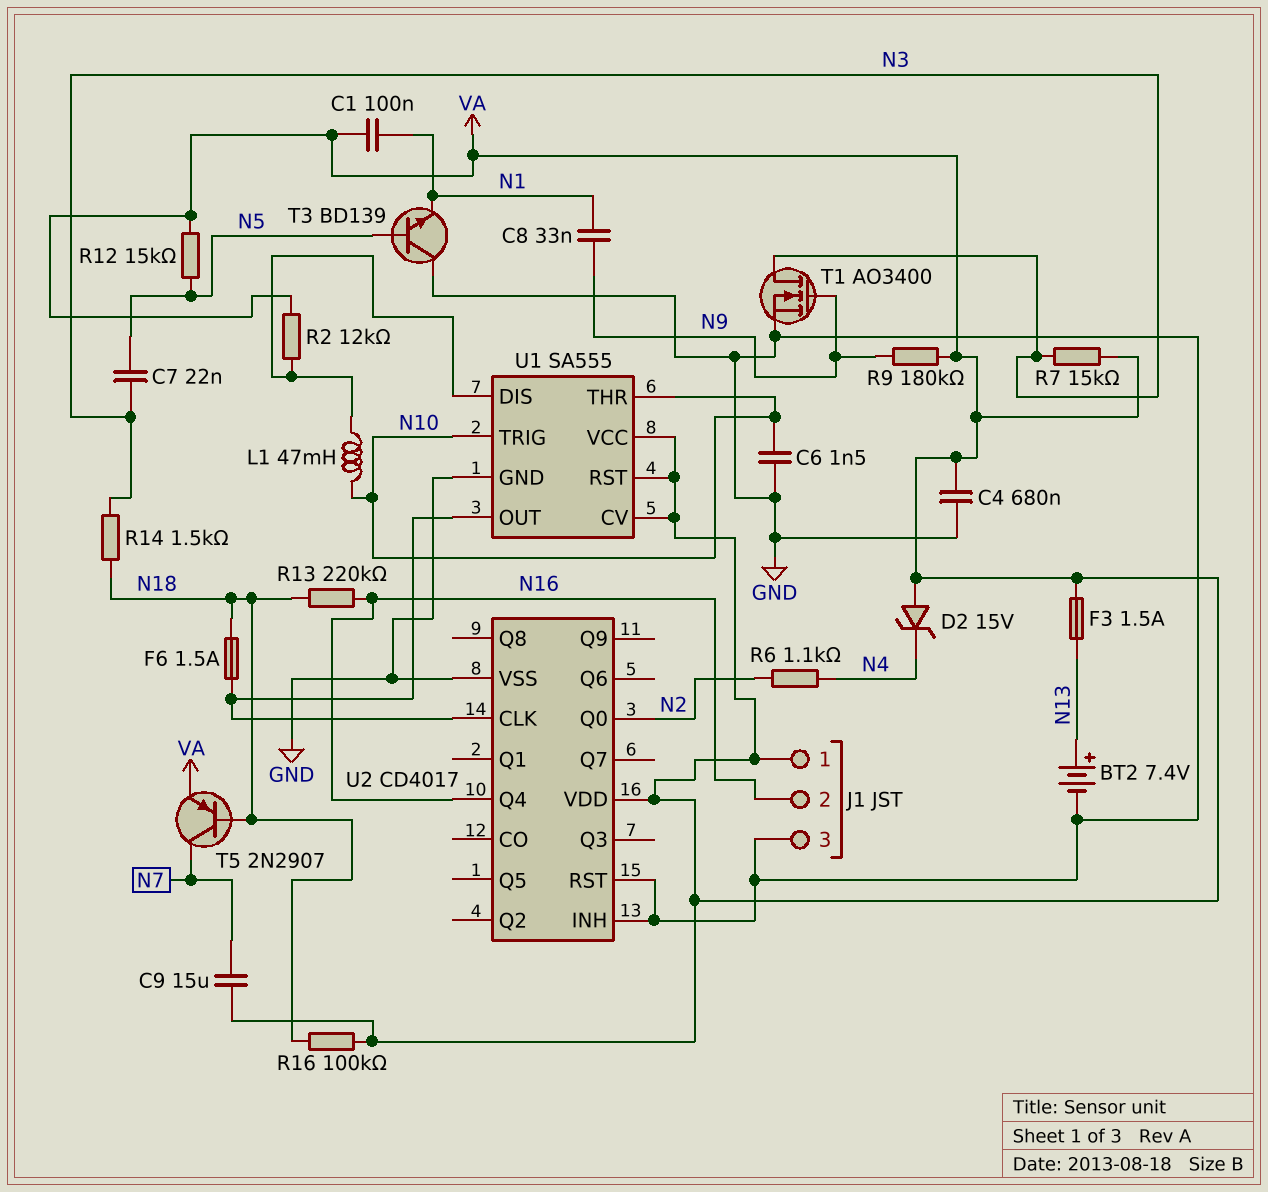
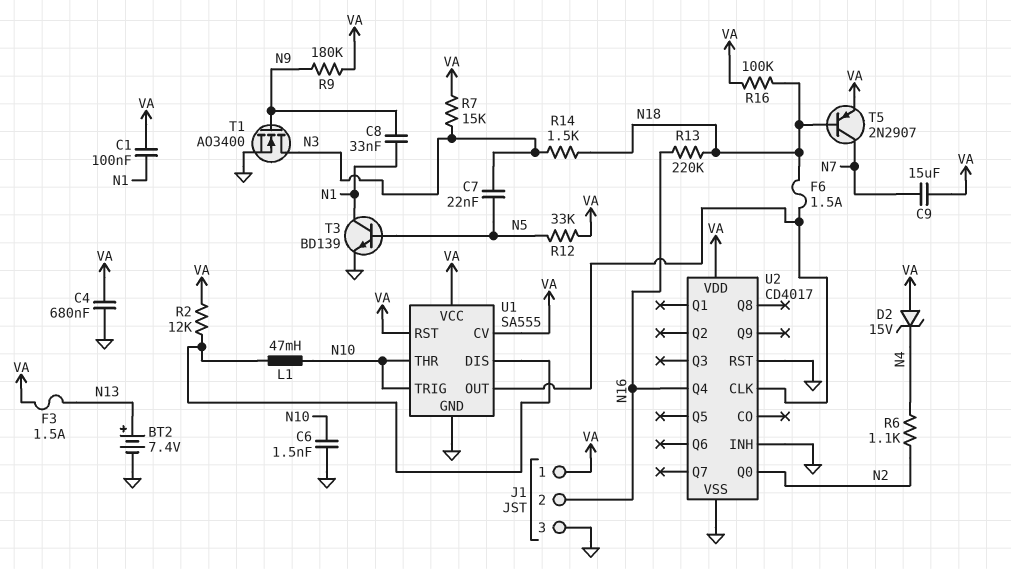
R12: 15k (N5, VA) -> 33k (N5, VA)
T3: NPN BD139 (B N5, C GND, E N1) -> NPN BD139 (B N5, C N1, E GND)

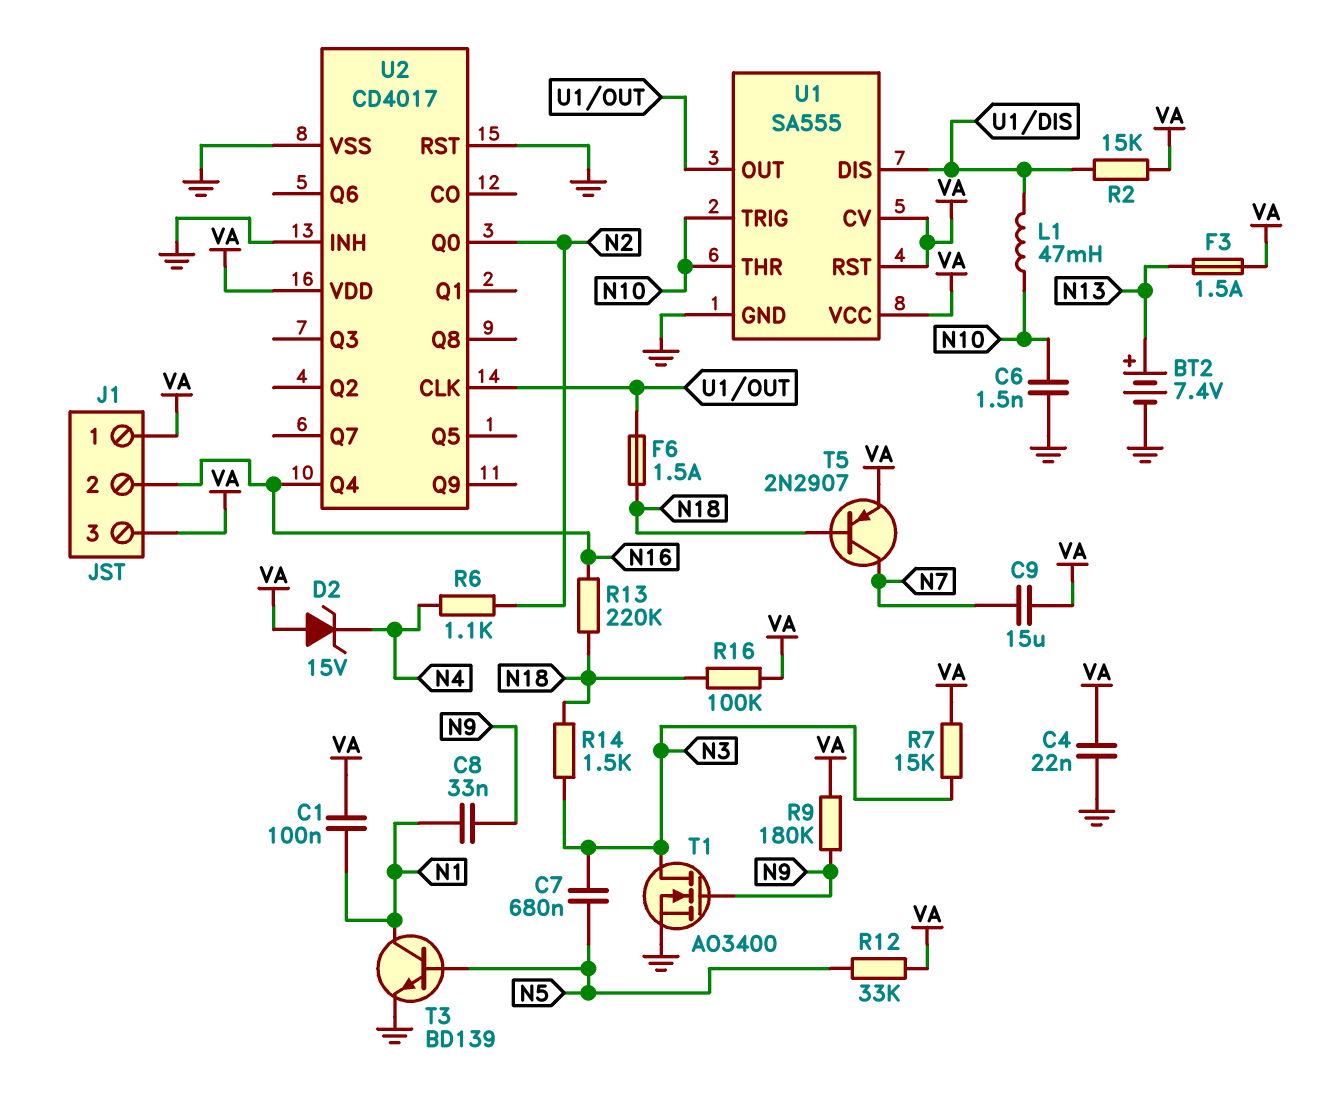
C4: 680nF (GND, VA) -> 22nF (GND, VA)
C7: 22nF (N3, N5) -> 680nF (N3, N5)
J1 pin 3: GND -> VA
R2: 12k (U1/DIS, VA) -> 15k (U1/DIS, VA)

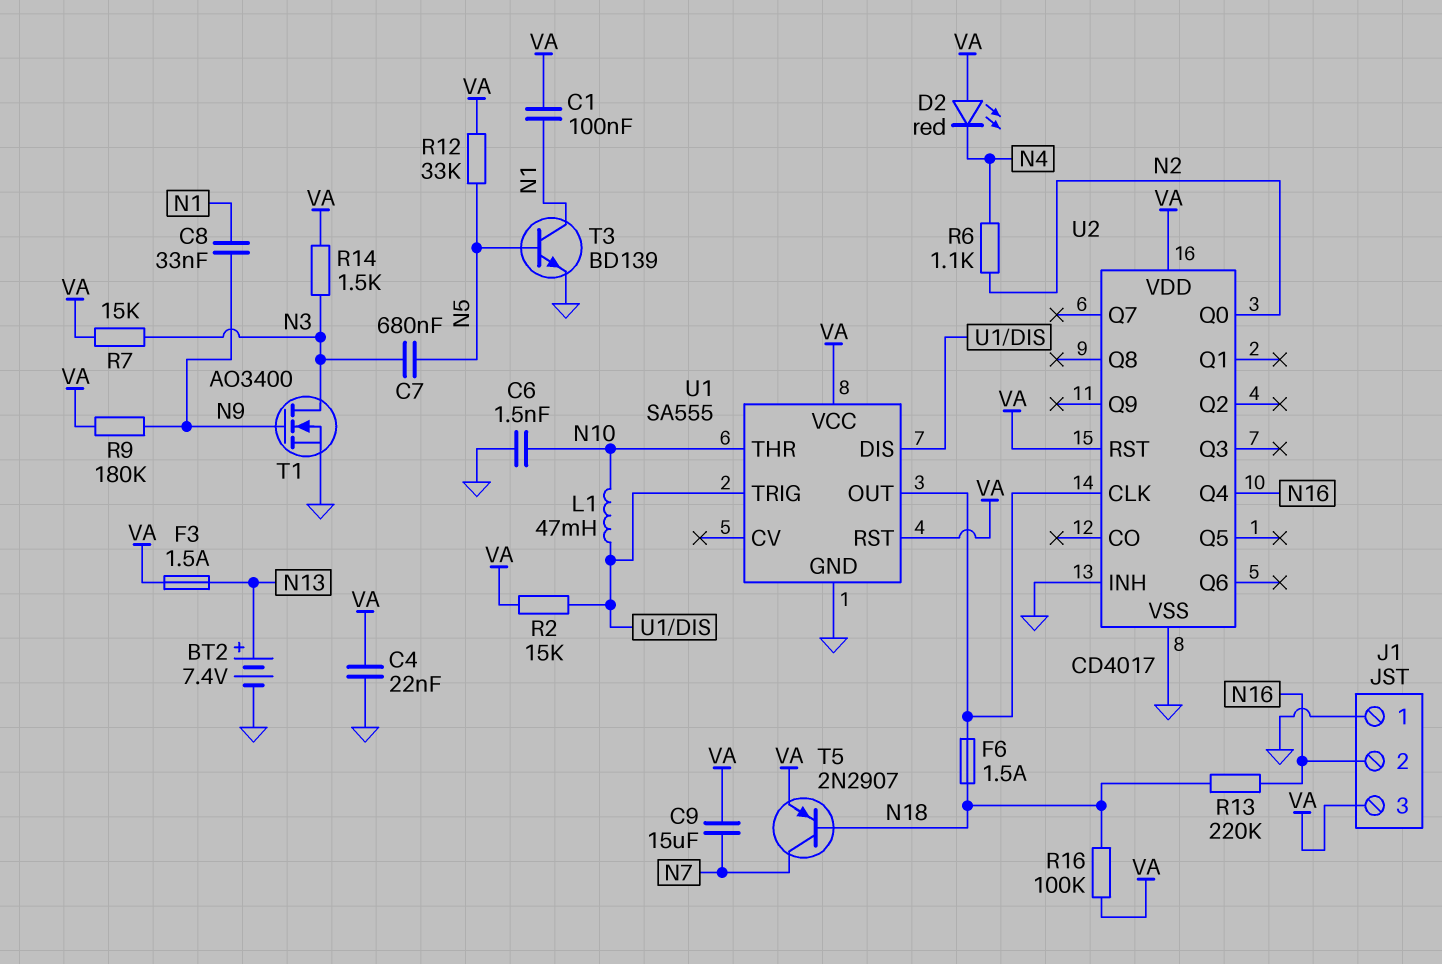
D2: zener 15V (A VA, K N4) -> LED red (A VA, K N4)
J1 pin 1: VA -> GND
R14: 1.5k (N3, N18) -> 1.5k (N3, VA)
U1 pin CV: VA -> none
U1 pin TRIG: N10 -> U1/DIS
U2 pin RST: GND -> VA

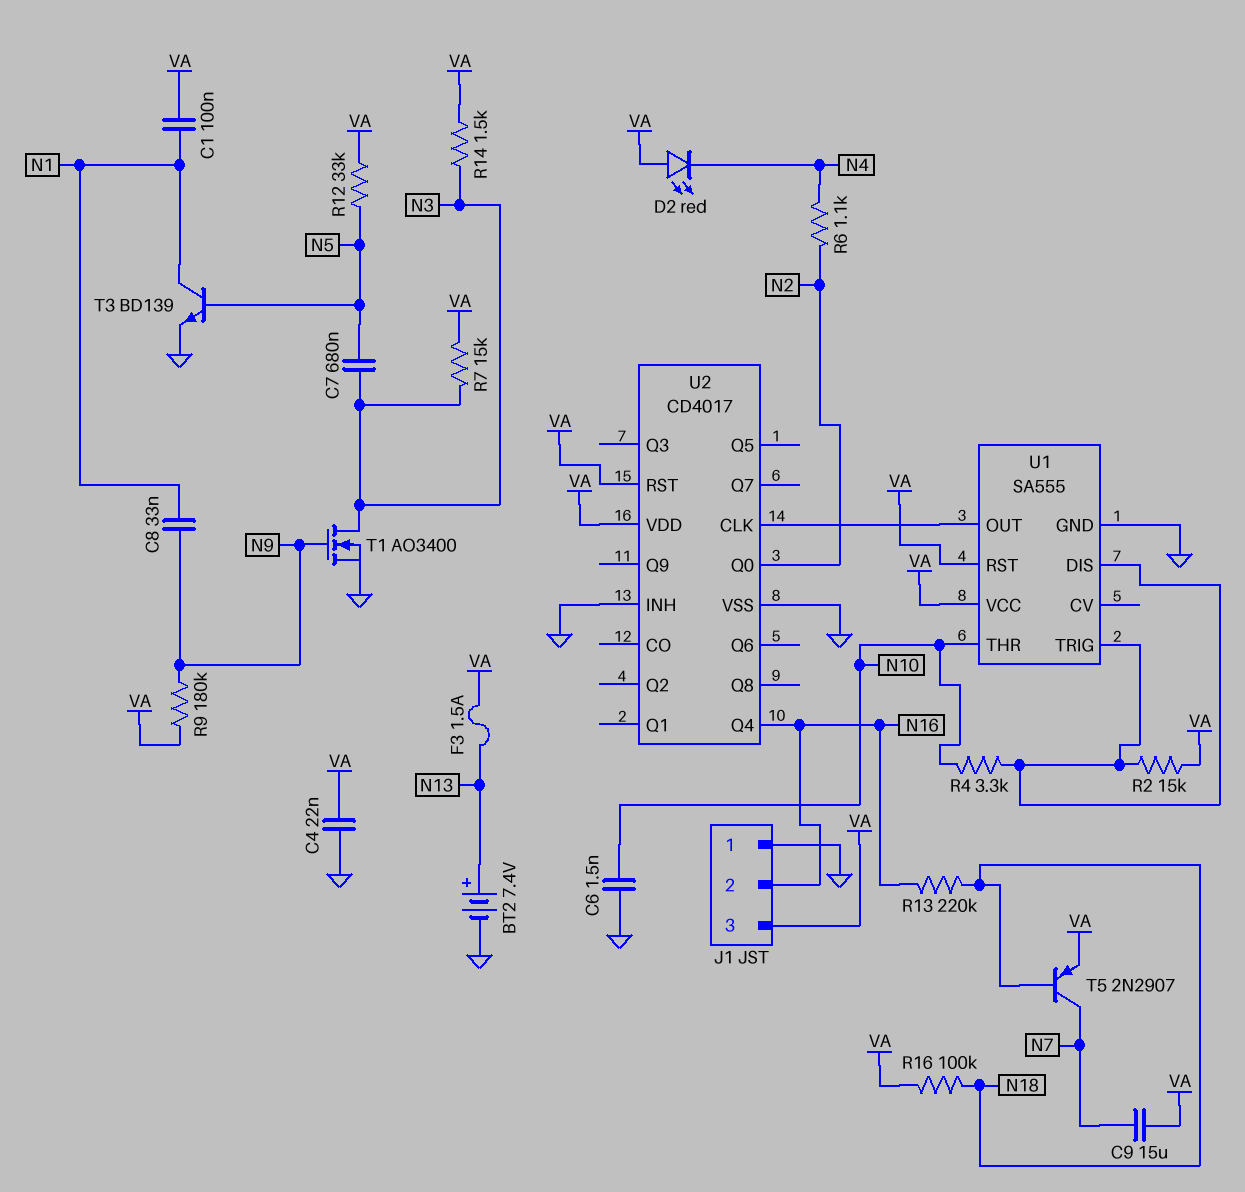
F6: 1.5A (N18, U1/OUT) -> none
L1: 47mH (N10, U1/DIS) -> none
R4: none -> 3.3k (N10, U1/DIS)

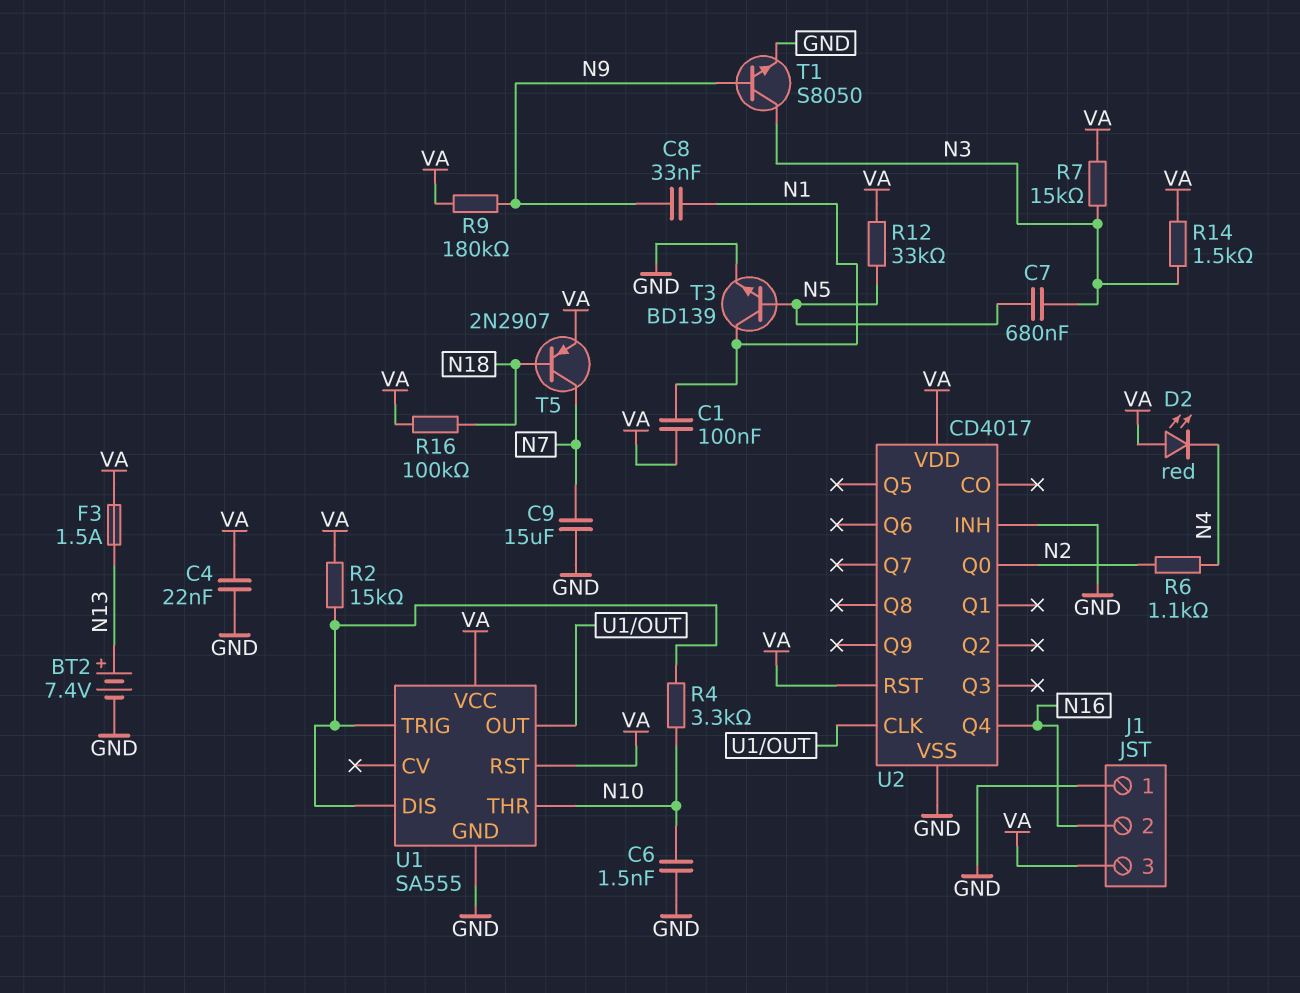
C9: 15uF (N7, VA) -> 15uF (GND, N7)
R13: 220k (N16, N18) -> none
T1: NMOS AO3400 (G N9, D N3, S GND) -> NPN S8050 (B N9, C N3, E GND)

